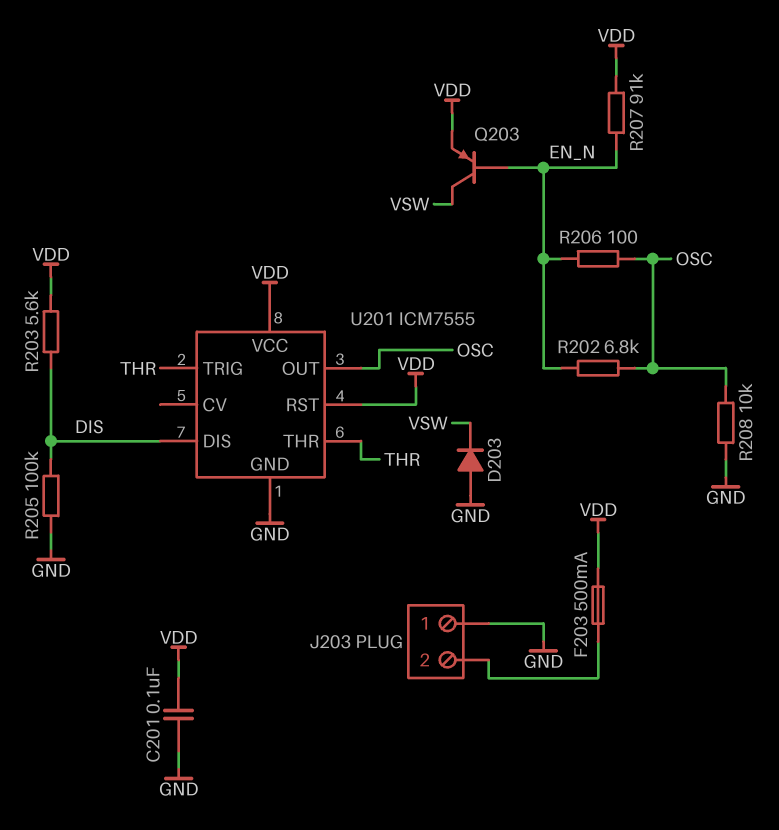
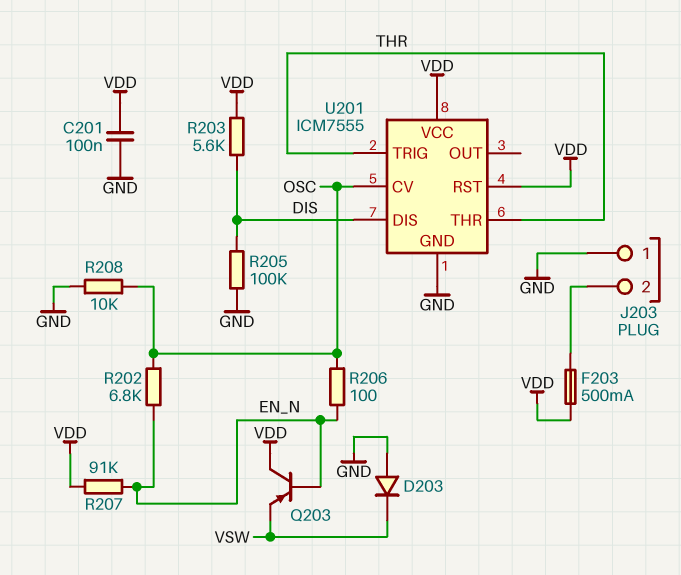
Q203: PNP (B EN_N, C VSW, E VDD) -> PNP (B EN_N, C VDD, E VSW)
U201 pin CV: none -> OSC
U201 pin OUT: OSC -> none

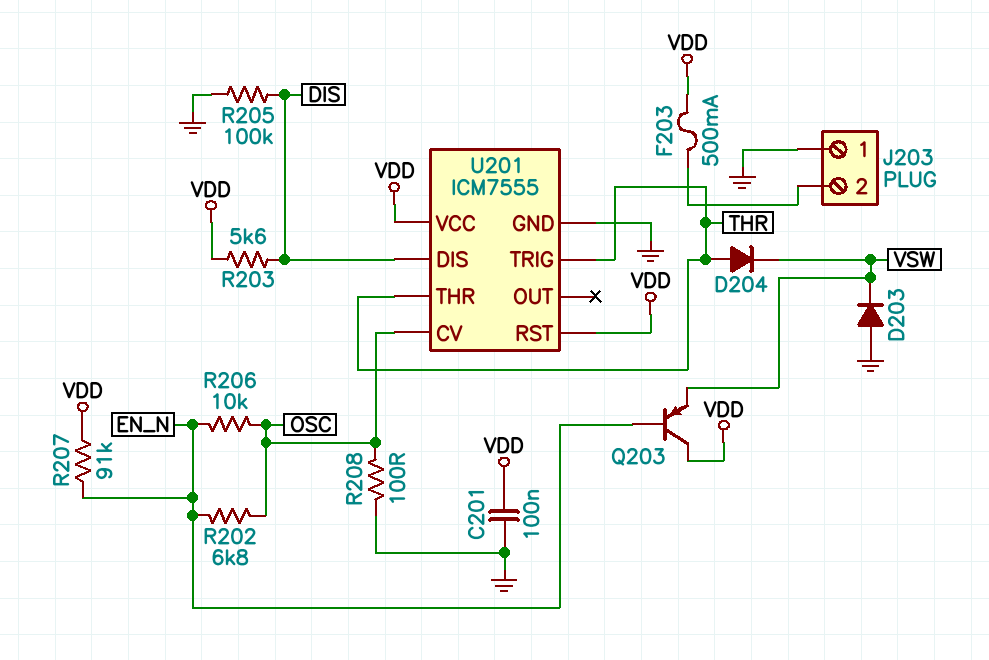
D204: none -> diode (A THR, K VSW)
R206: 100 (EN_N, OSC) -> 10k (EN_N, OSC)
R208: 10k (GND, OSC) -> 100 (GND, OSC)

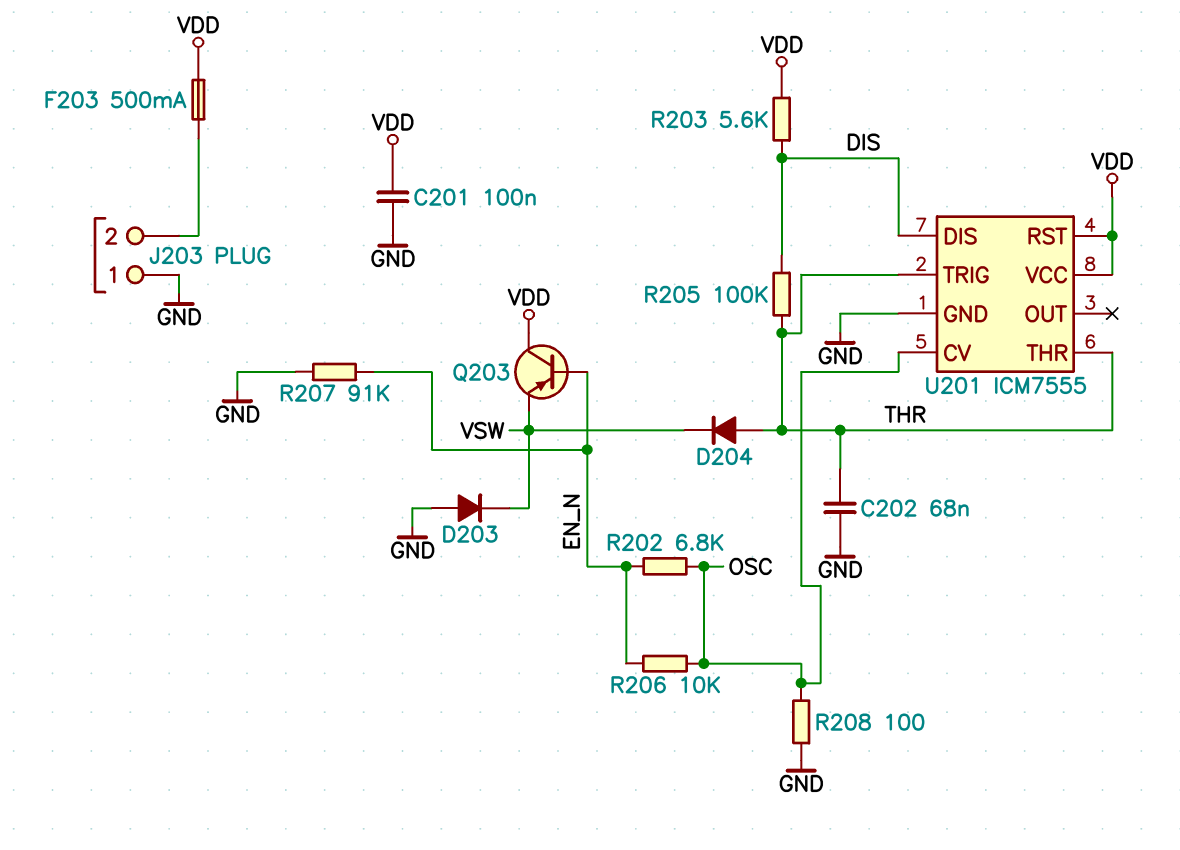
C202: none -> 68nF (GND, THR)
R205: 100k (DIS, GND) -> 100k (DIS, THR)
R207: 91k (EN_N, VDD) -> 91k (EN_N, GND)

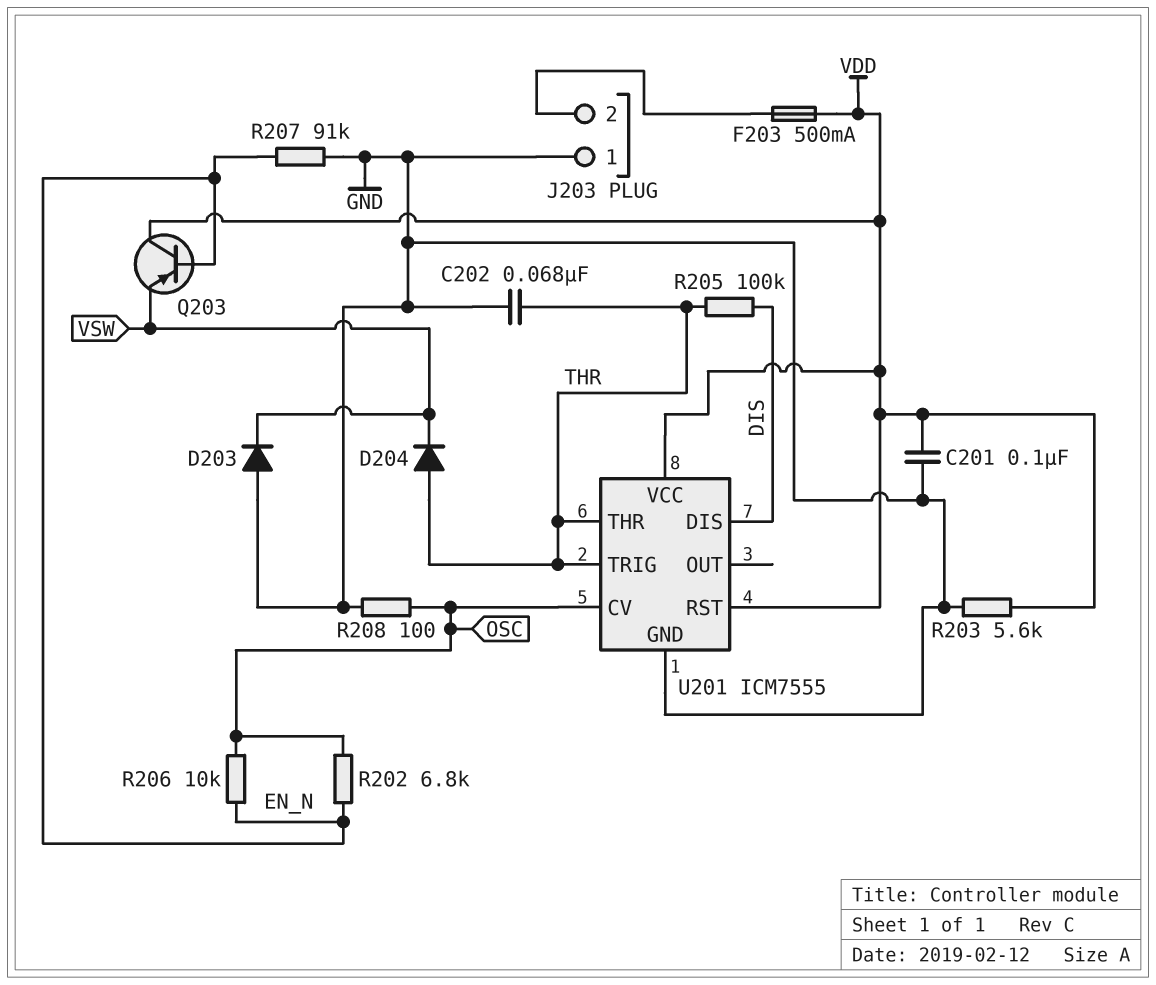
R203: 5.6k (DIS, VDD) -> 5.6k (GND, VDD)

